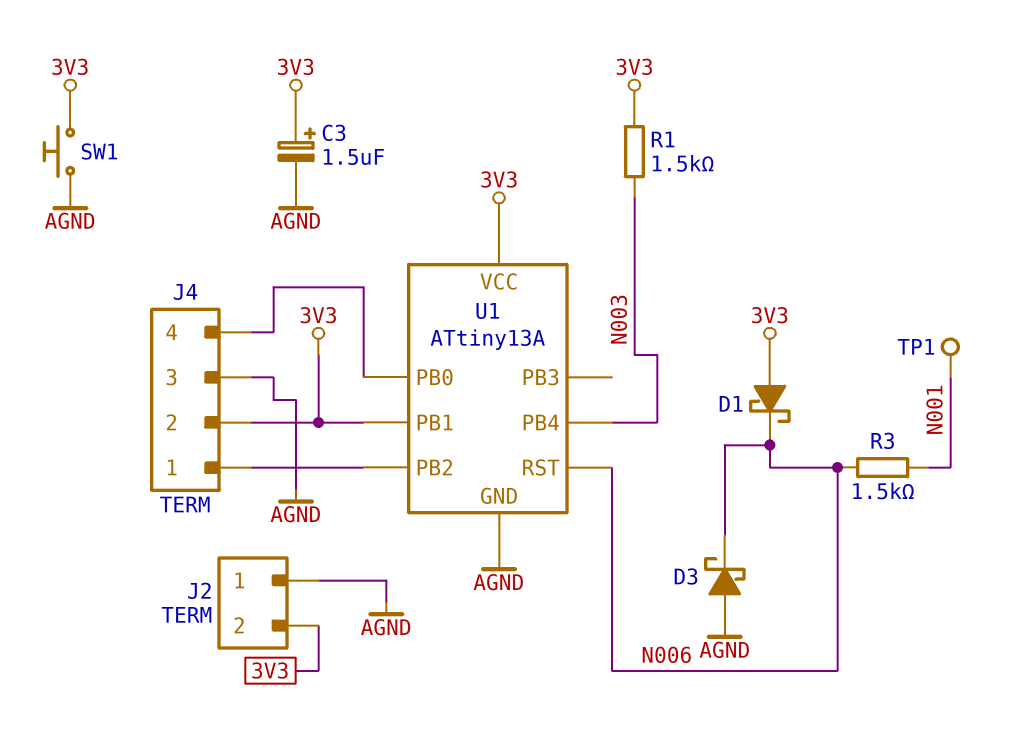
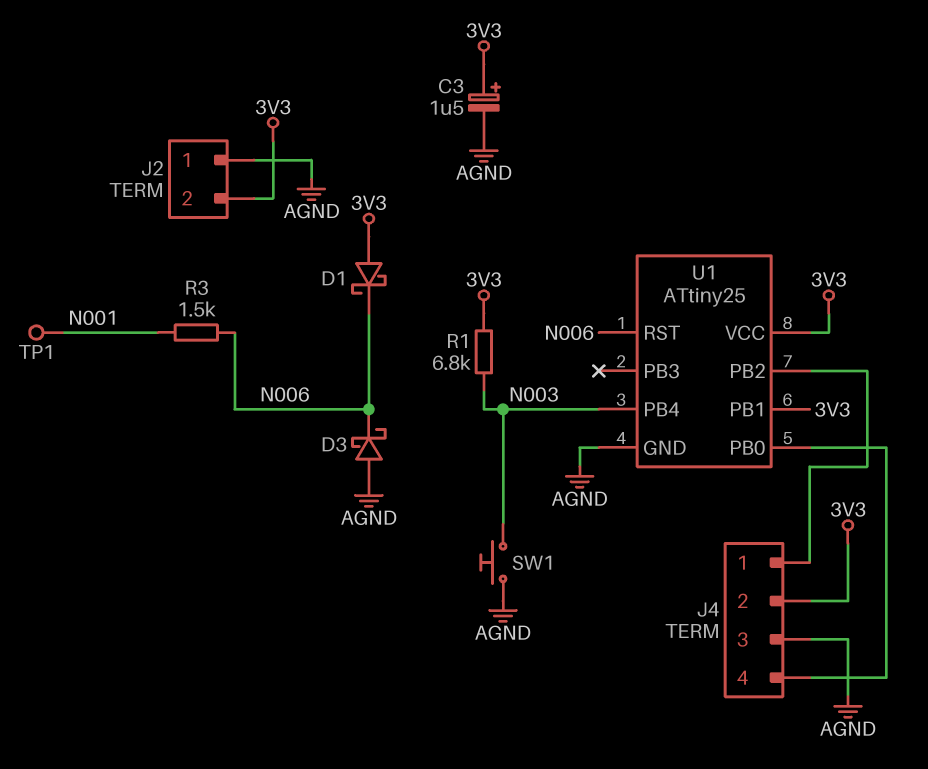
R1: 1.5k (3V3, N003) -> 6.8k (3V3, N003)
SW1: button (3V3, AGND) -> button (AGND, N003)
U1: ATtiny13A -> ATtiny25

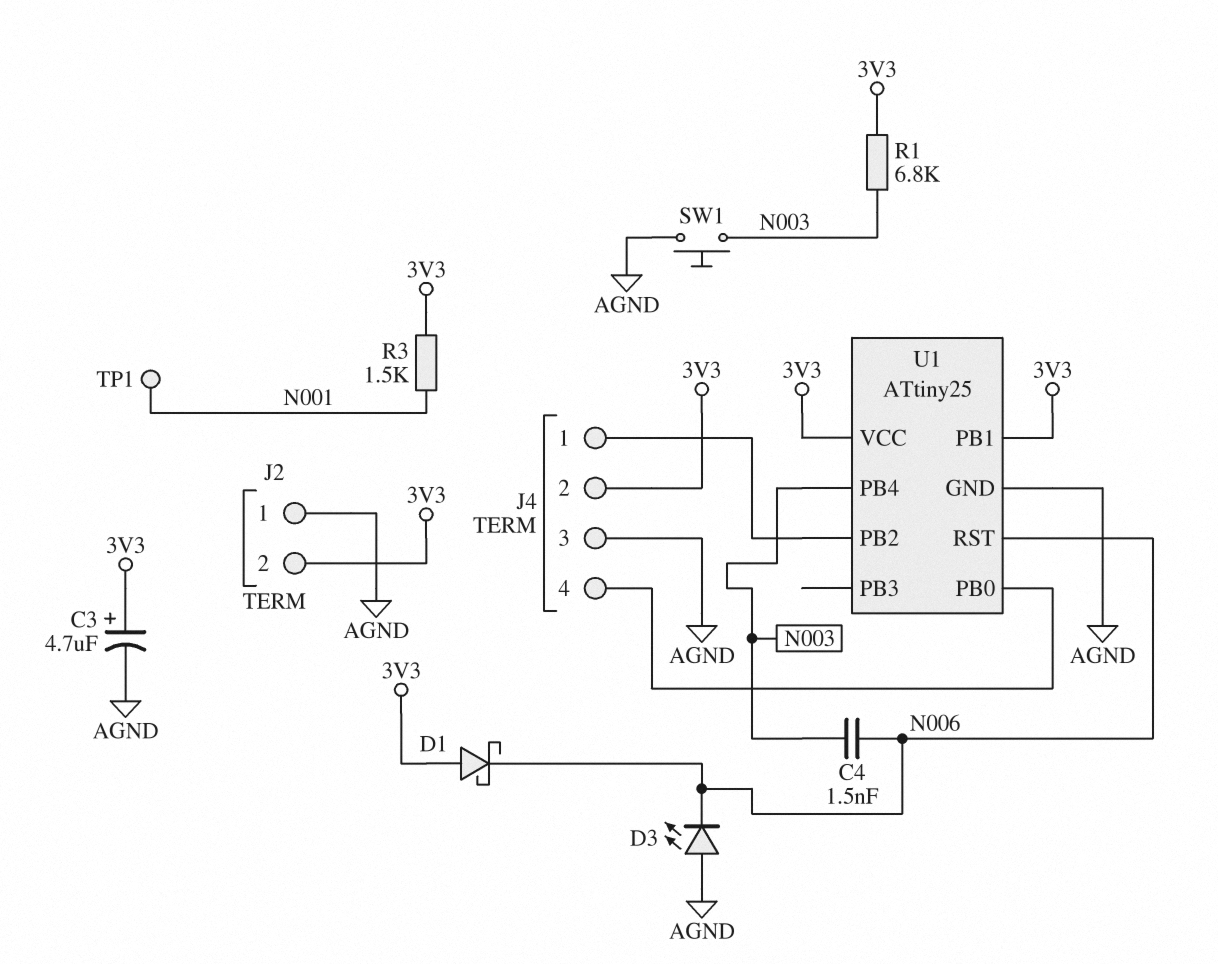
C3: 1.5uF (plus 3V3, minus AGND) -> 4.7uF (plus 3V3, minus AGND)
C4: none -> 1.5nF (N003, N006)
D3: schottky (A AGND, K N006) -> LED (A AGND, K N006)
R3: 1.5k (N001, N006) -> 1.5k (3V3, N001)

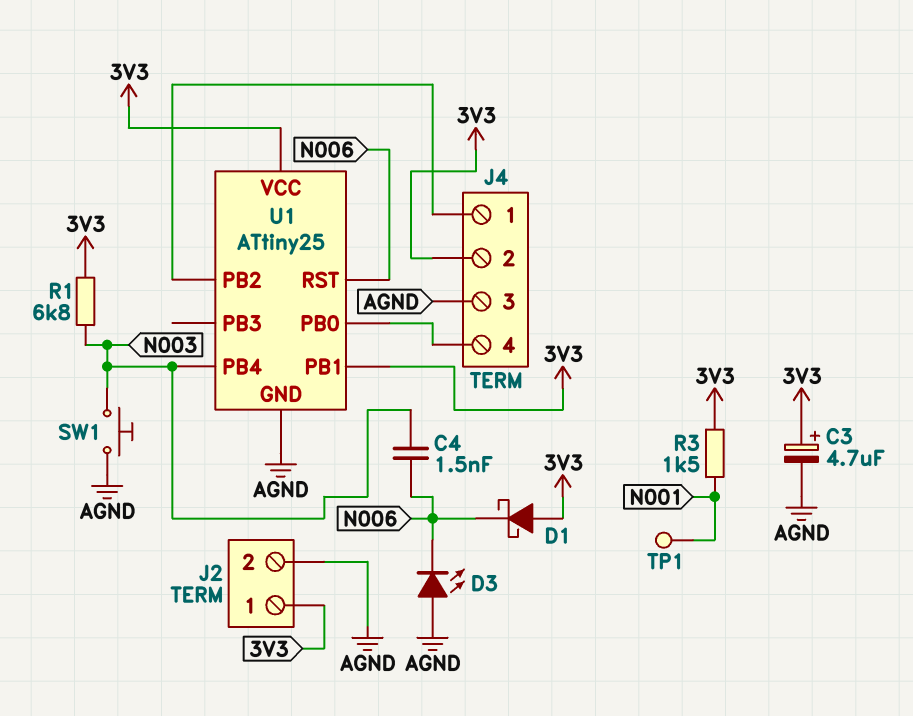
J2 pin 1: AGND -> 3V3
J2 pin 2: 3V3 -> AGND

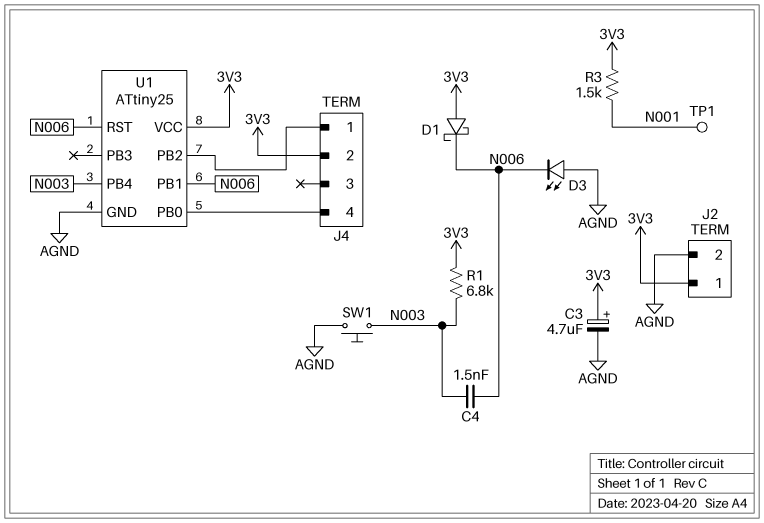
J4 pin 3: AGND -> none
U1 pin PB1: 3V3 -> N006

